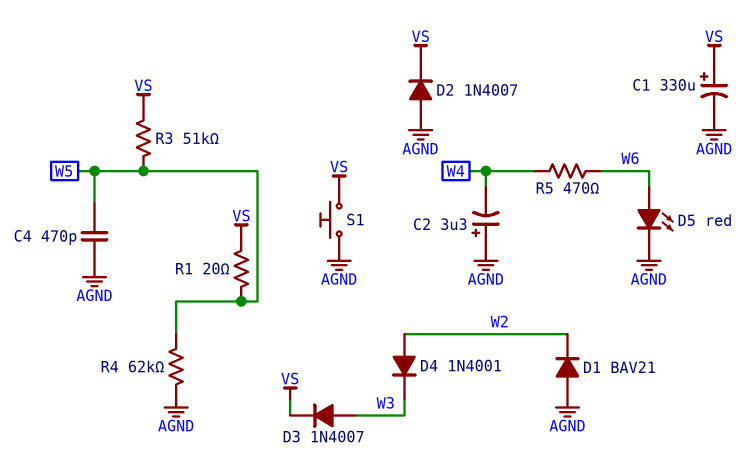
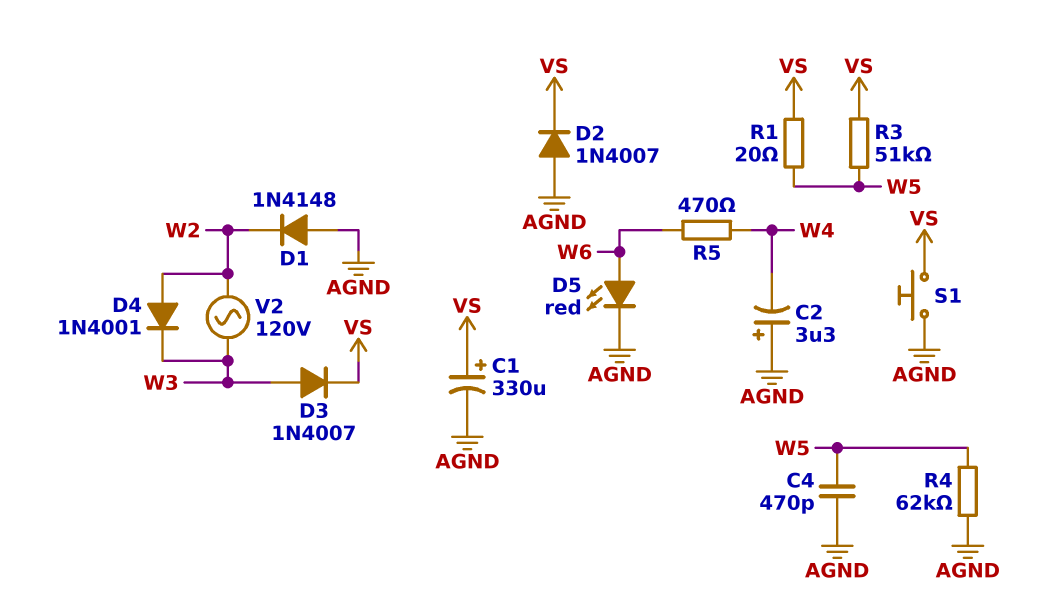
D1: diode BAV21 (A AGND, K W2) -> diode 1N4148 (A AGND, K W2)
V2: none -> AC 120V (W2, W3)

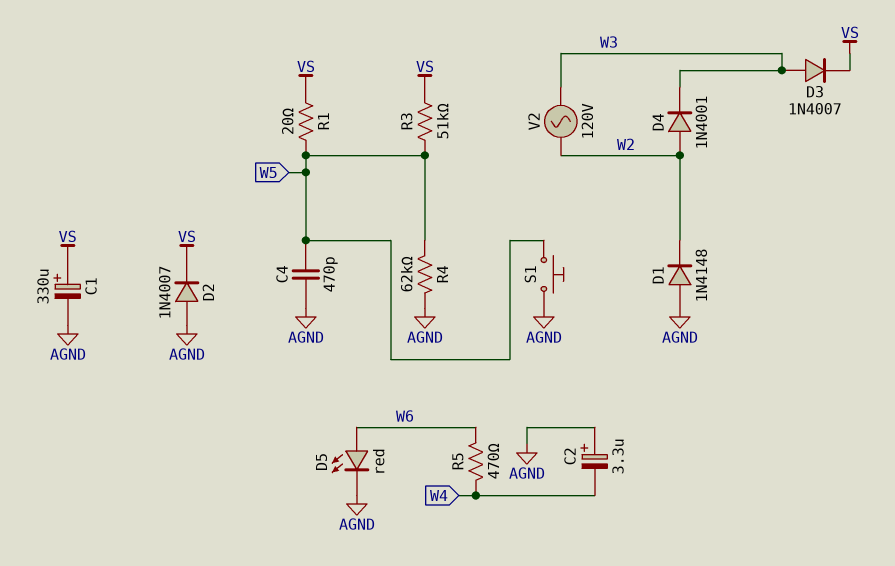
S1: button (AGND, VS) -> button (AGND, W5)

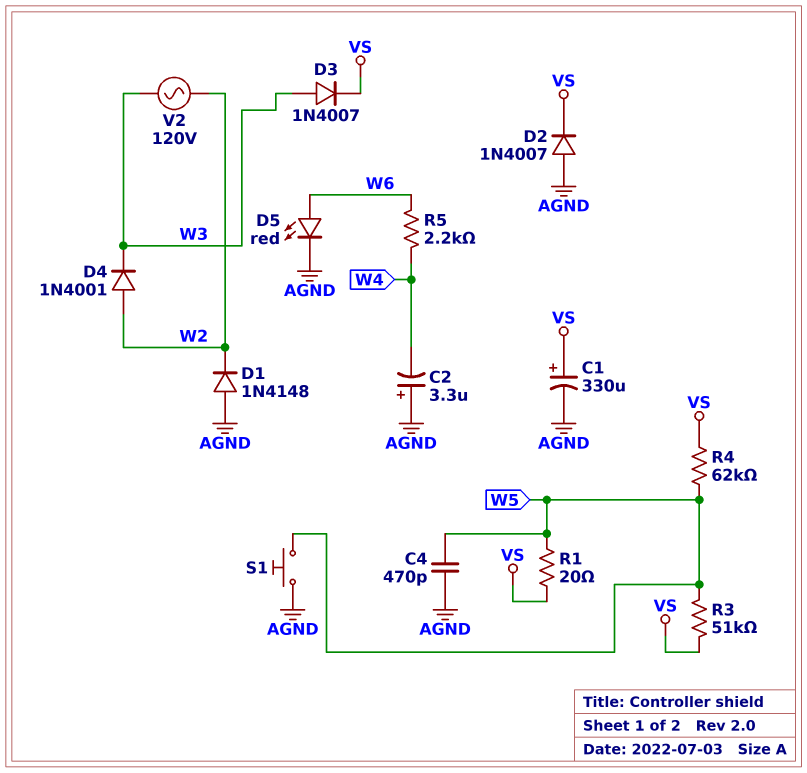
R4: 62k (AGND, W5) -> 62k (VS, W5)
R5: 470 (W4, W6) -> 2.2k (W4, W6)

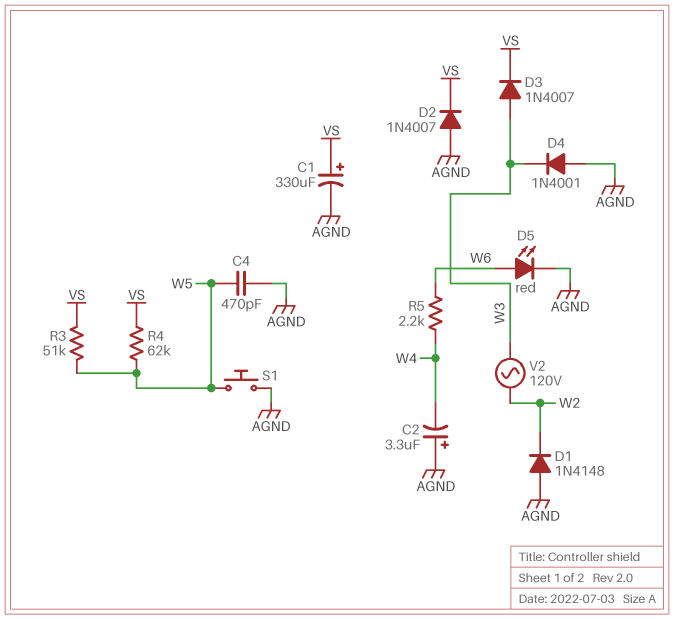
D4: diode 1N4001 (A W2, K W3) -> diode 1N4001 (A AGND, K W3)
R1: 20 (VS, W5) -> none

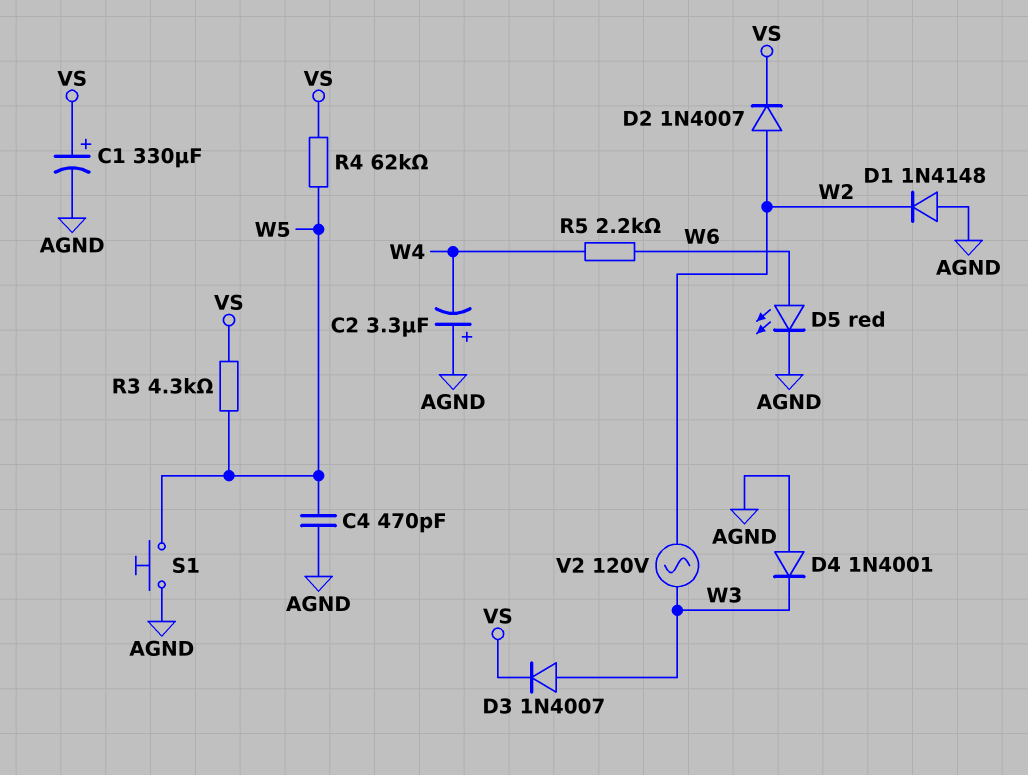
D2: diode 1N4007 (A AGND, K VS) -> diode 1N4007 (A W2, K VS)
R3: 51k (VS, W5) -> 4.3k (VS, W5)

